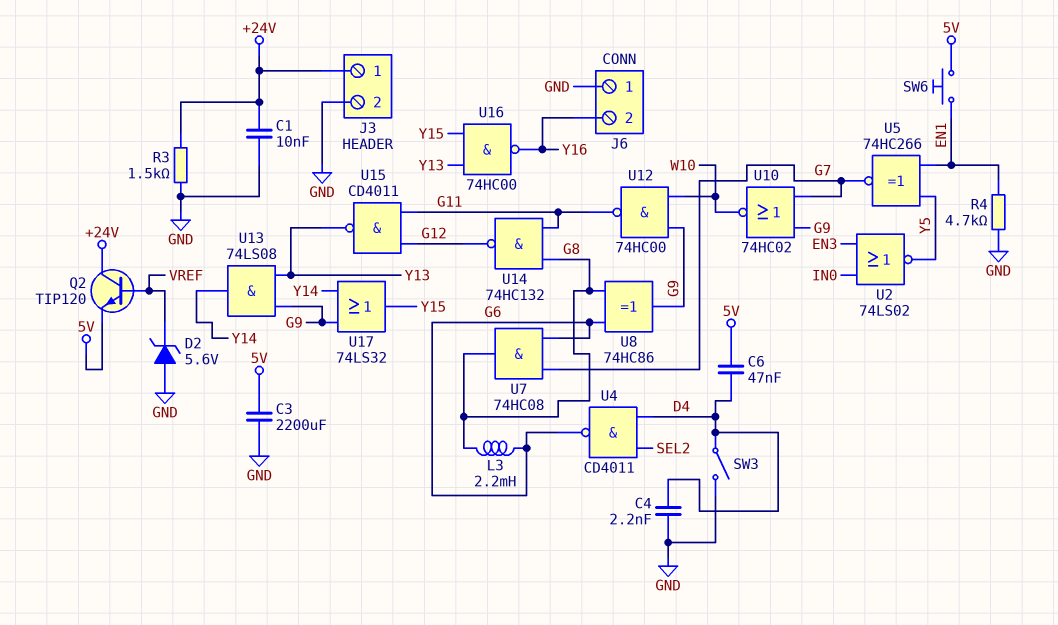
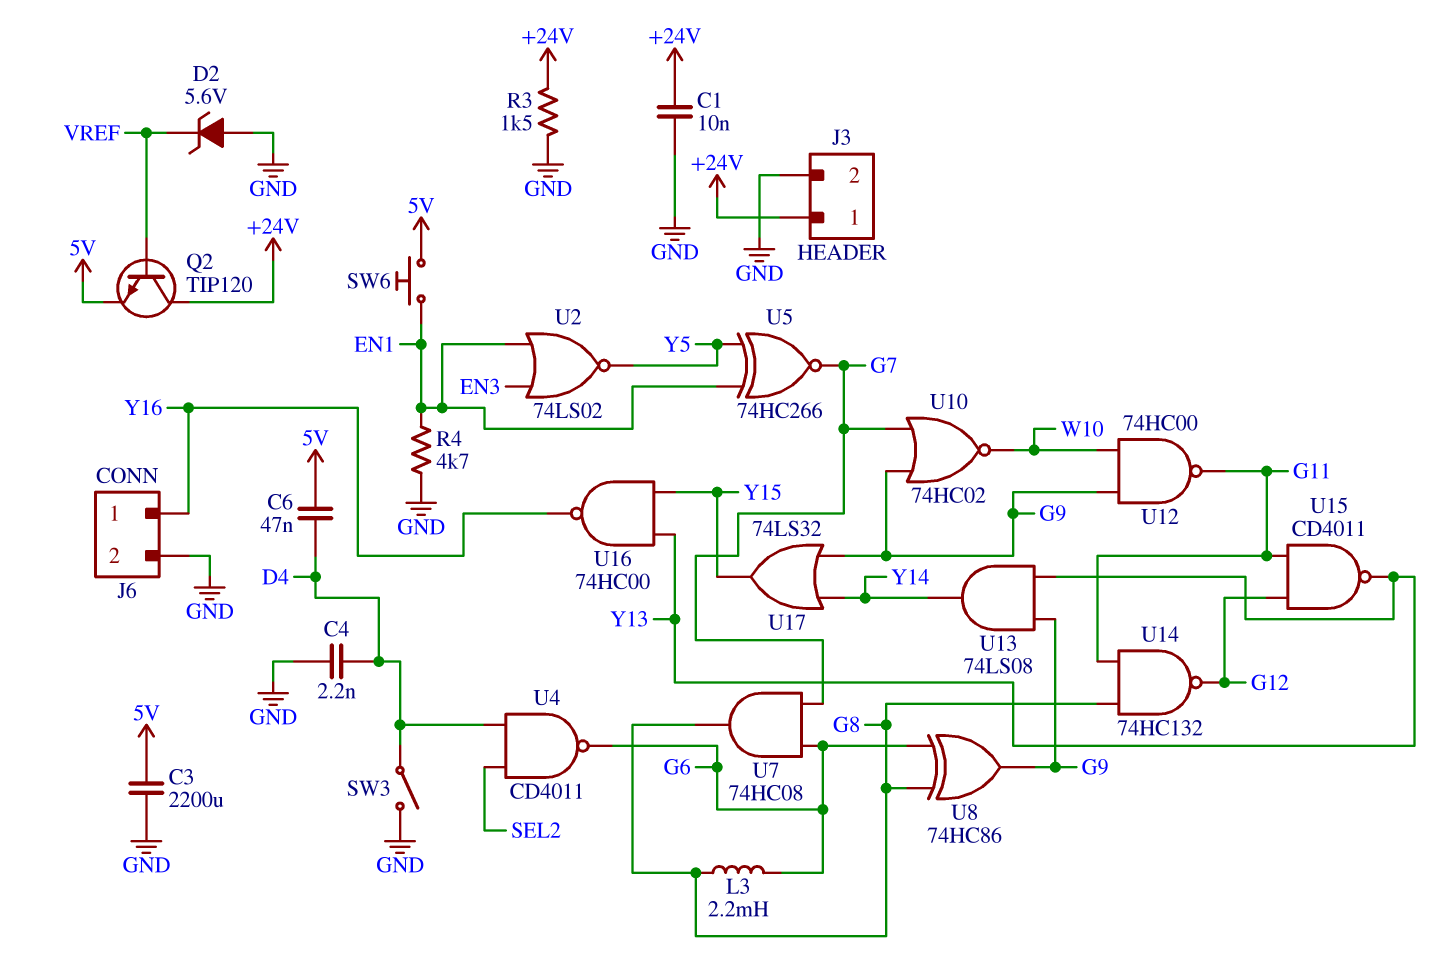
J6 pin 1: GND -> Y16
J6 pin 2: Y16 -> GND
U2: NOR 74LS02 (in EN3, in IN0, out Y5) -> NOR 74LS02 (in EN1, in EN3, out Y5)

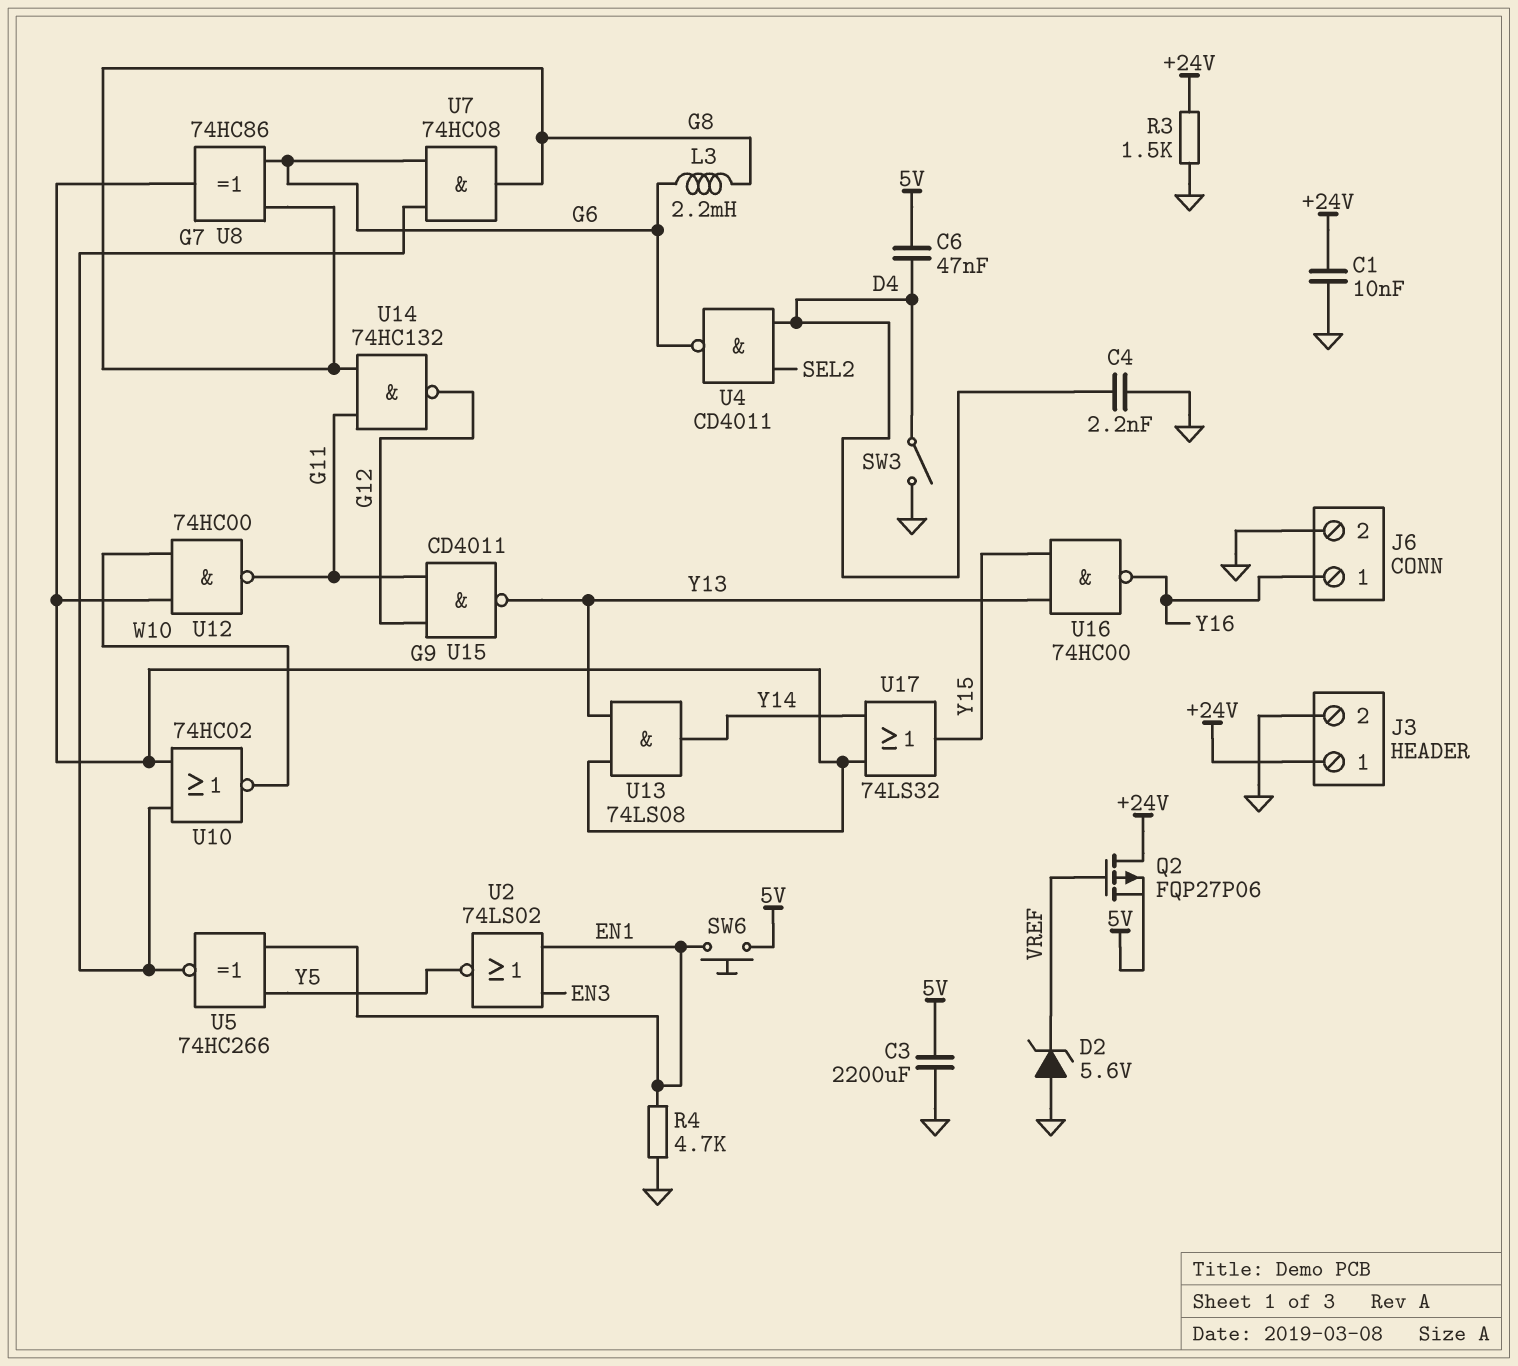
Q2: NPN TIP120 (B VREF, C +24V, E 5V) -> PMOS FQP27P06 (G VREF, D +24V, S 5V)

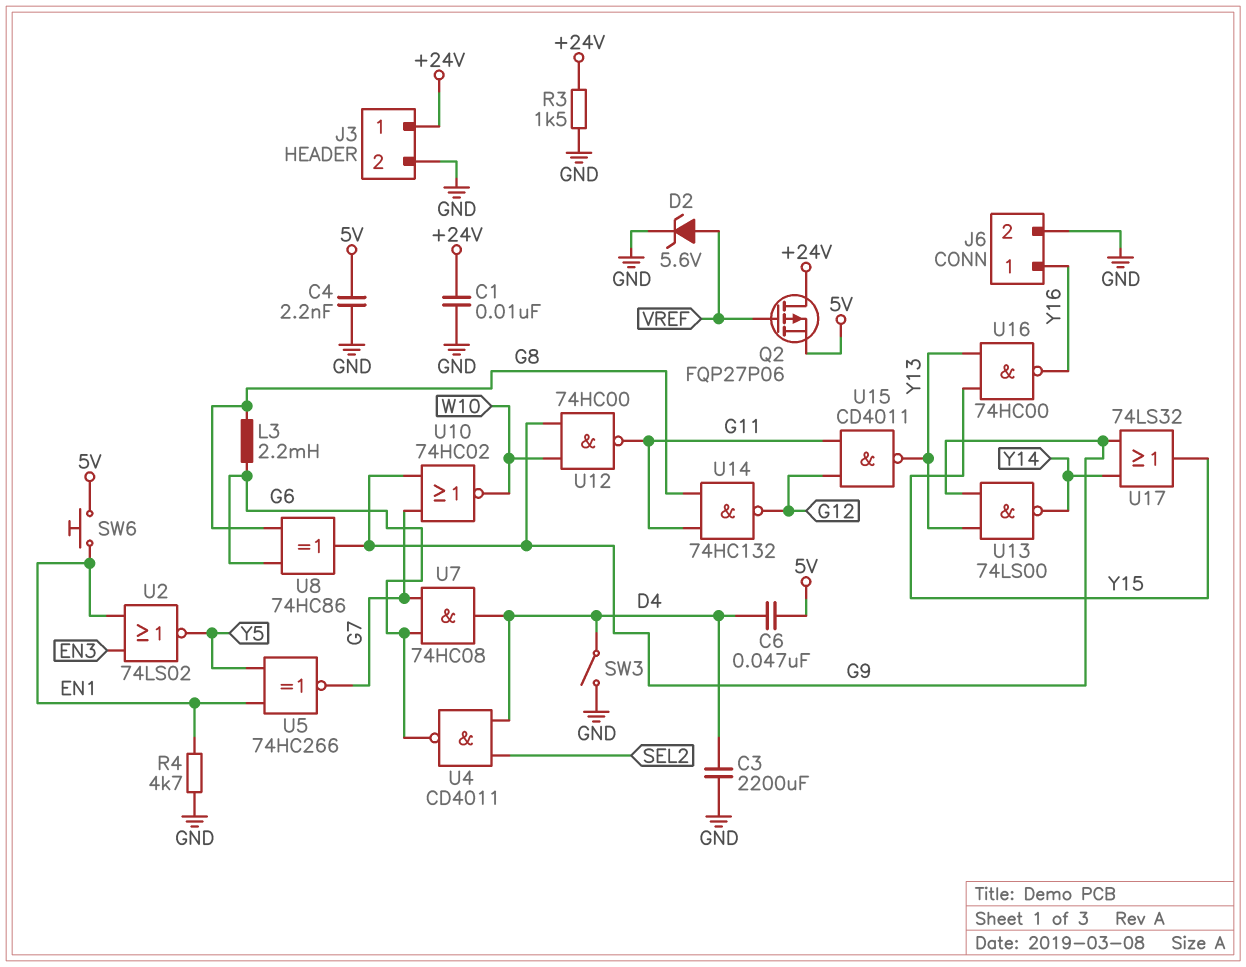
C3: 2200uF (5V, GND) -> 2200uF (D4, GND)
C4: 2.2nF (D4, GND) -> 2.2nF (5V, GND)
D2: zener 5.6V (A GND, K VREF) -> zener 5.6V (A VREF, K GND)
U7: AND 74HC08 (in G6, in G7, out G8) -> AND 74HC08 (in G6, in G7, out D4)
U13: AND 74LS08 (in G9, in Y13, out Y14) -> NAND 74LS00 (in G9, in Y13, out Y14)

